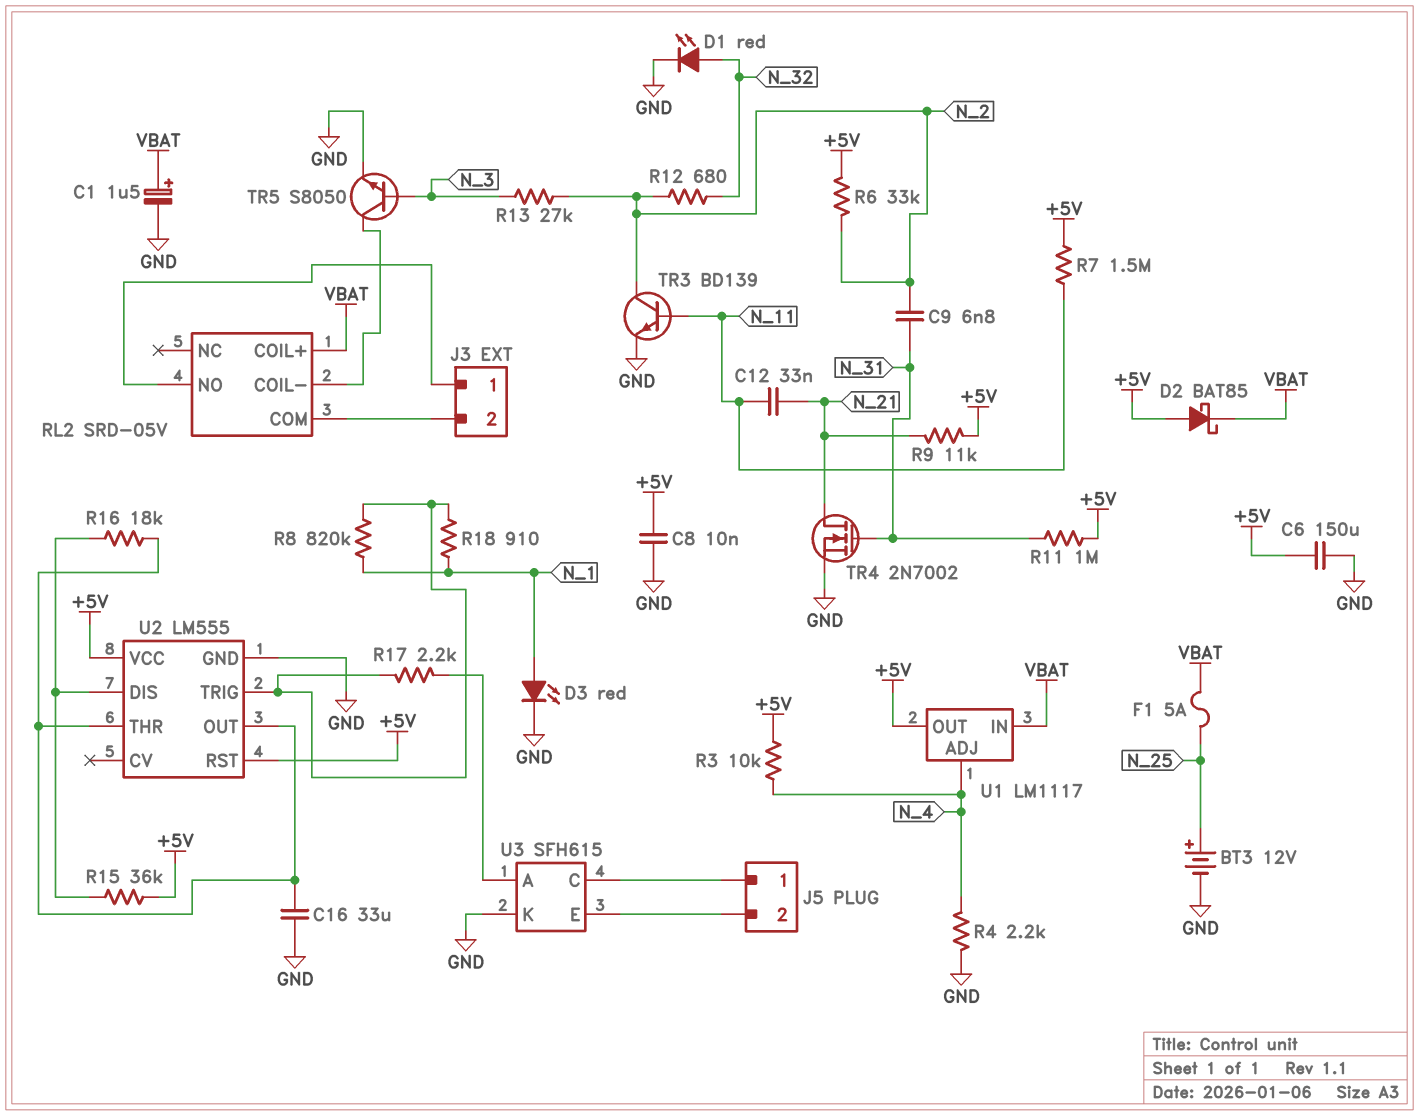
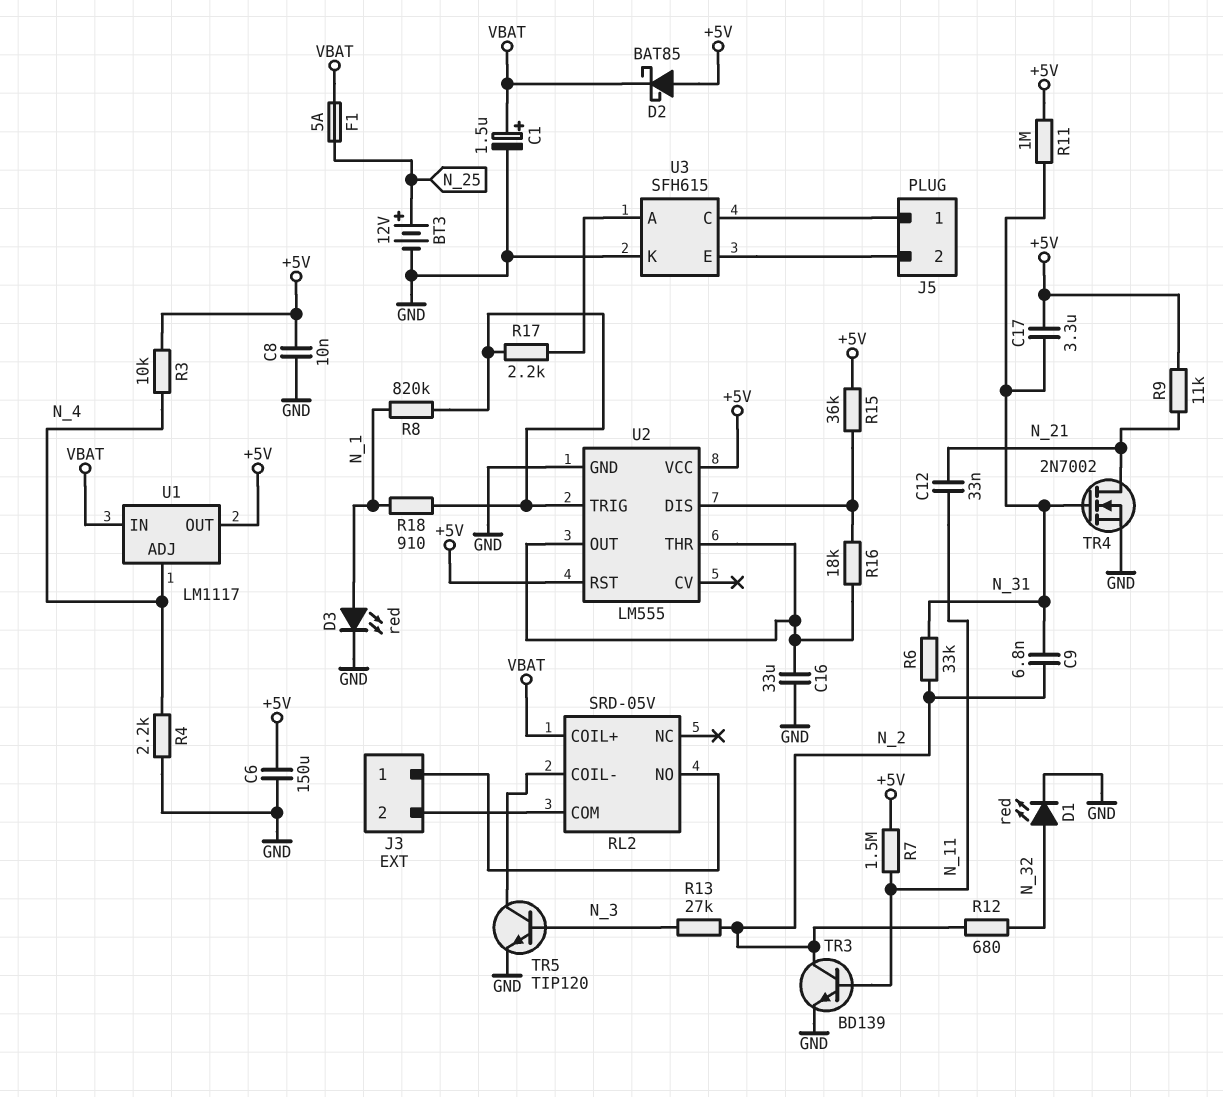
C17: none -> 3.3uF (+5V, N_31)
R6: 33k (+5V, N_2) -> 33k (N_2, N_31)
TR5: NPN S8050 (B N_3, C RL2/COIL-, E GND) -> NPN TIP120 (B N_3, C RL2/COIL-, E GND)

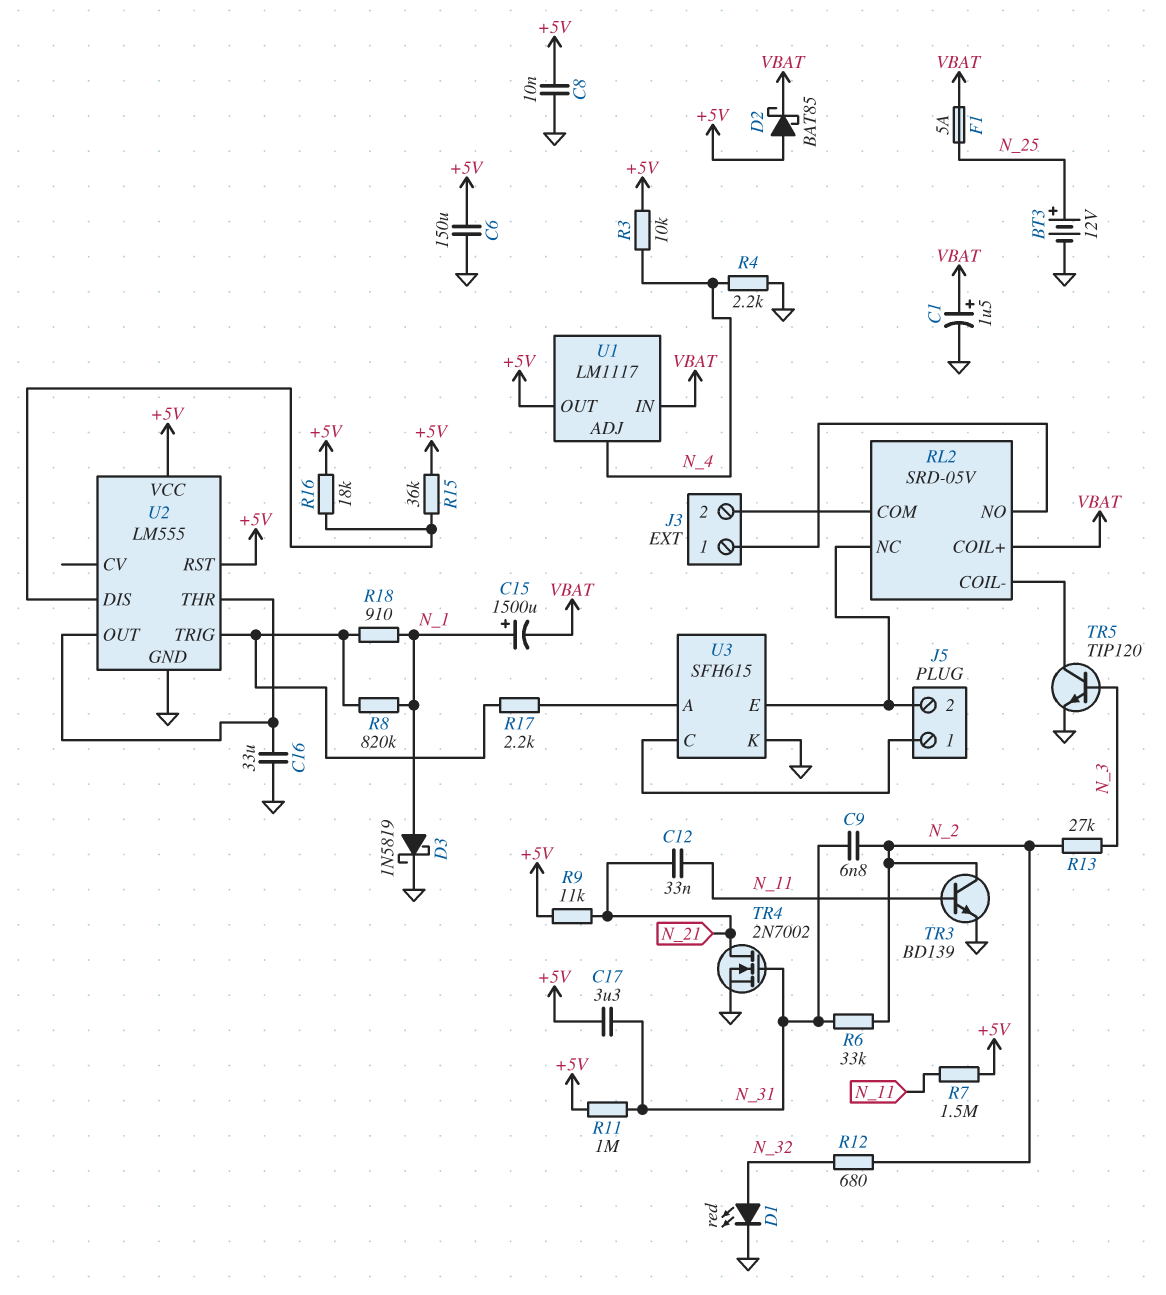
C15: none -> 1500uF (plus N_1, minus VBAT)
D3: LED red (A N_1, K GND) -> schottky 1N5819 (A N_1, K GND)
R16: 18k (U2/DIS, U2/OUT) -> 18k (+5V, U2/DIS)
RL2 pin NC: none -> J5/2

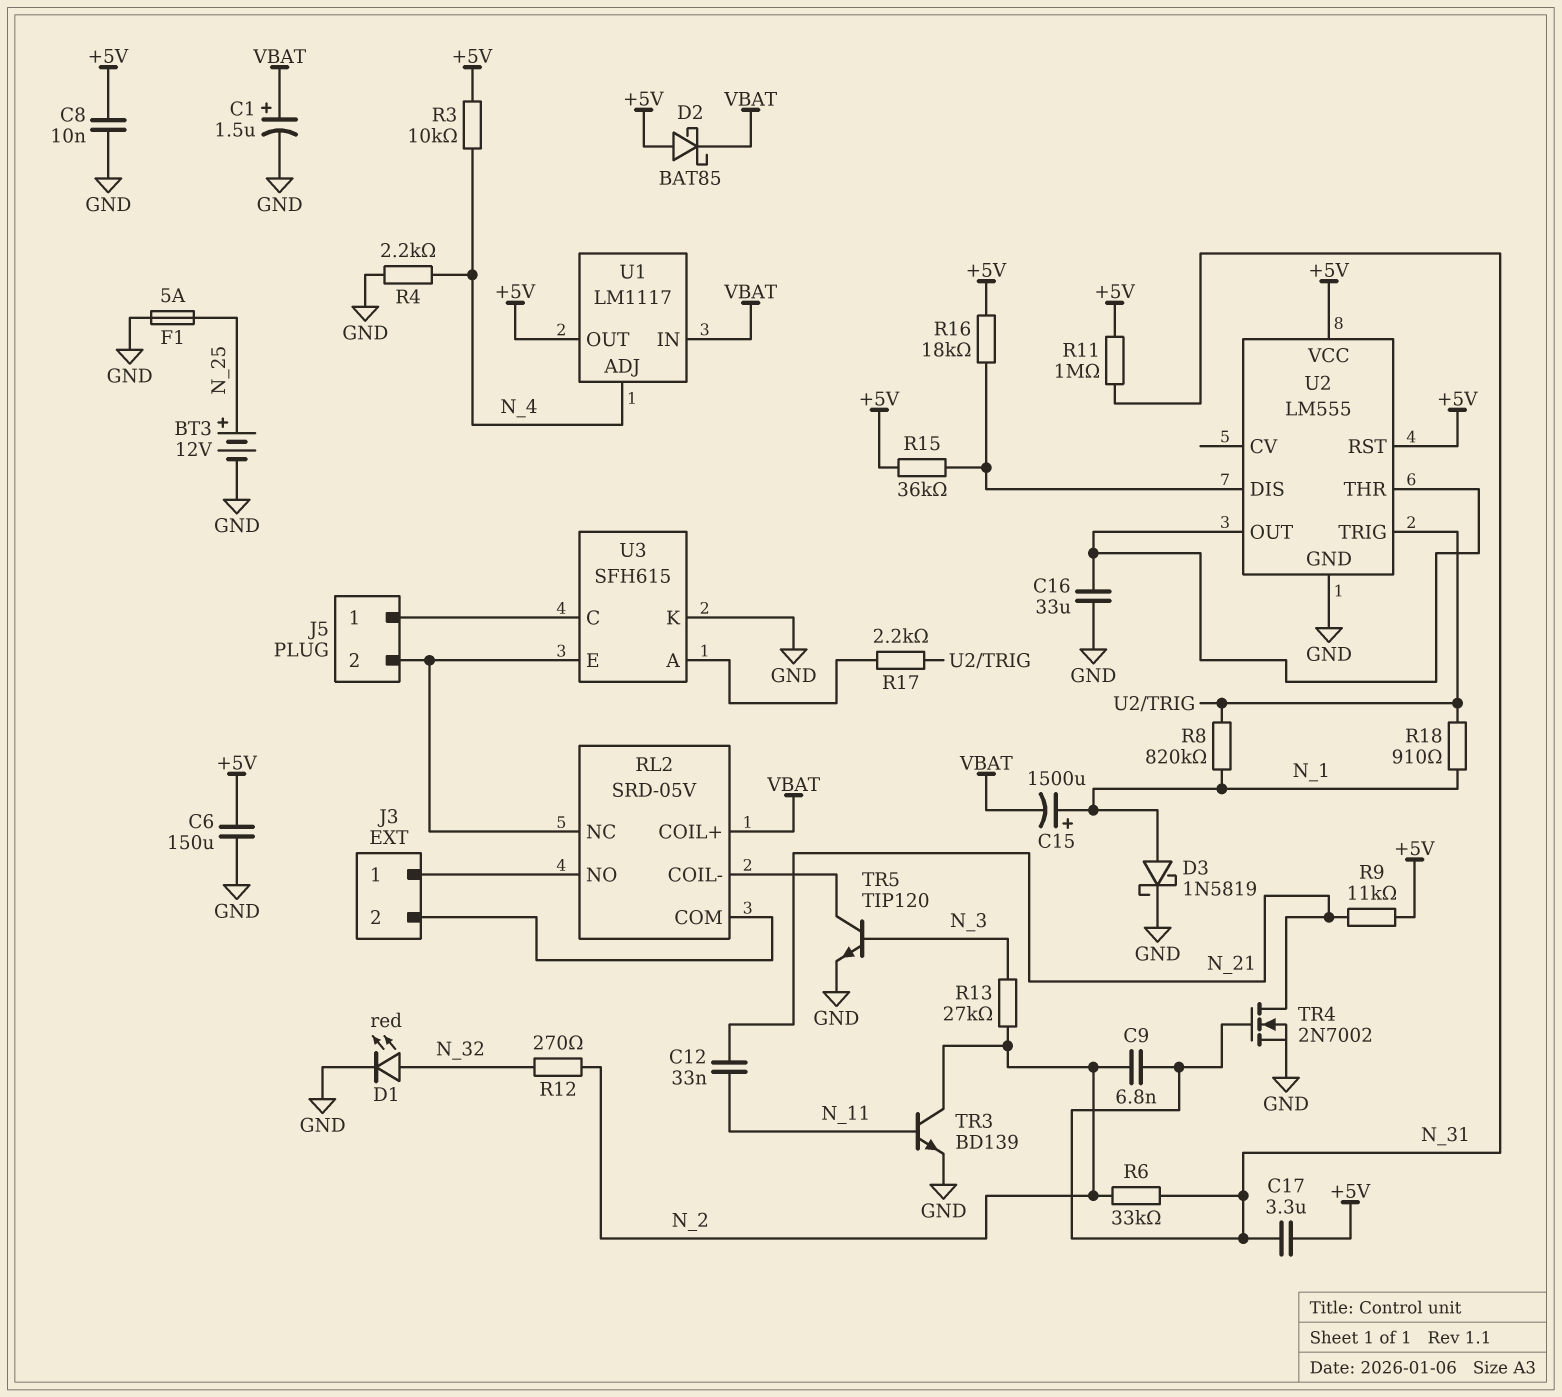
F1: 5A (N_25, VBAT) -> 5A (GND, N_25)
R7: 1.5M (+5V, N_11) -> none
R12: 680 (N_2, N_32) -> 270 (N_2, N_32)

